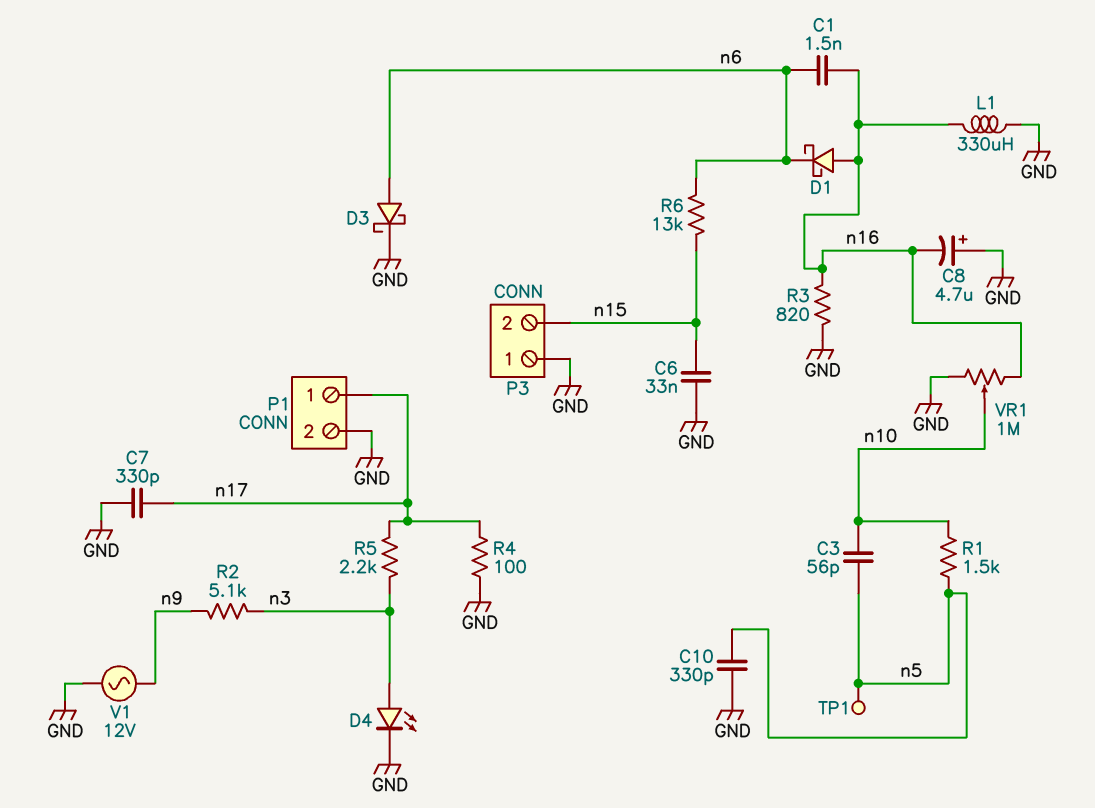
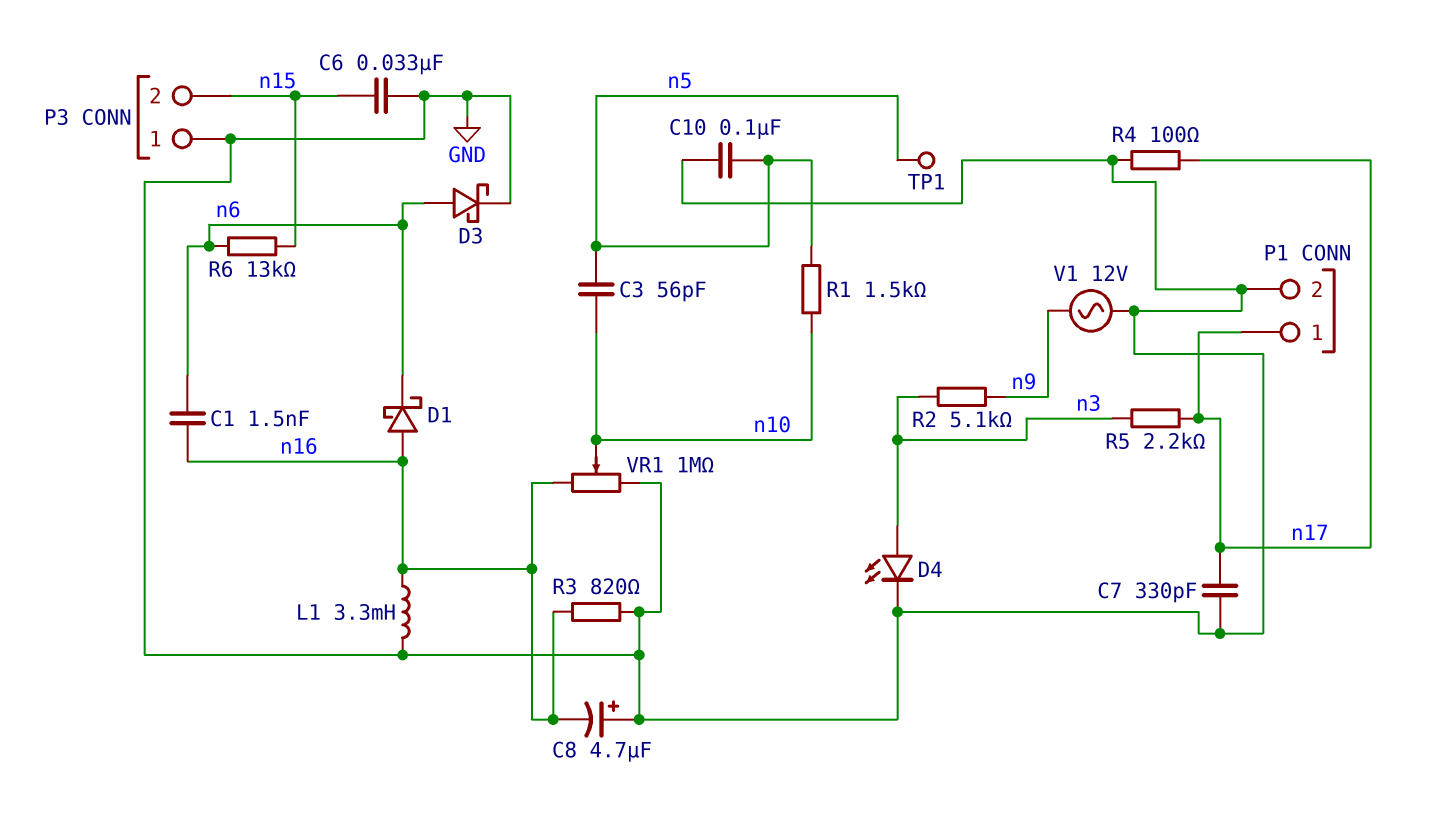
C10: 330pF (GND, n5) -> 100nF (GND, n5)
L1: 330uH (GND, n16) -> 3.3mH (GND, n16)

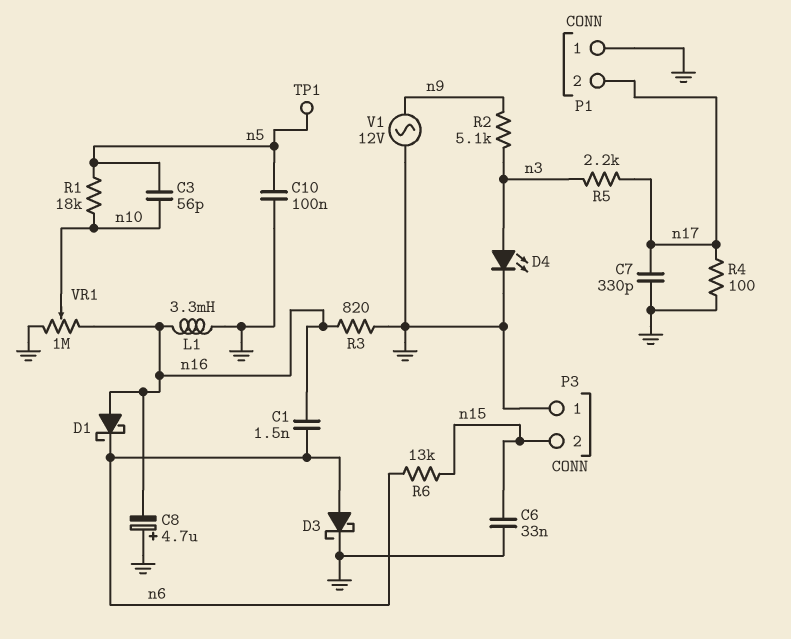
P1 pin 1: n17 -> GND
P1 pin 2: GND -> n17
R1: 1.5k (n5, n10) -> 18k (n5, n10)

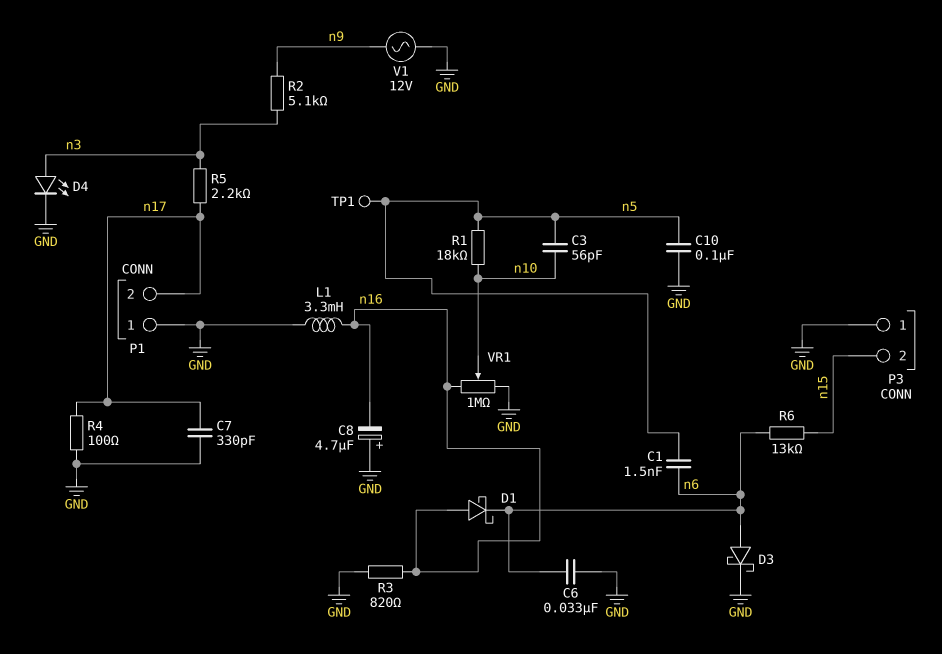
C1: 1.5nF (n6, n16) -> 1.5nF (n5, n6)
C6: 33nF (GND, n15) -> 33nF (GND, n6)

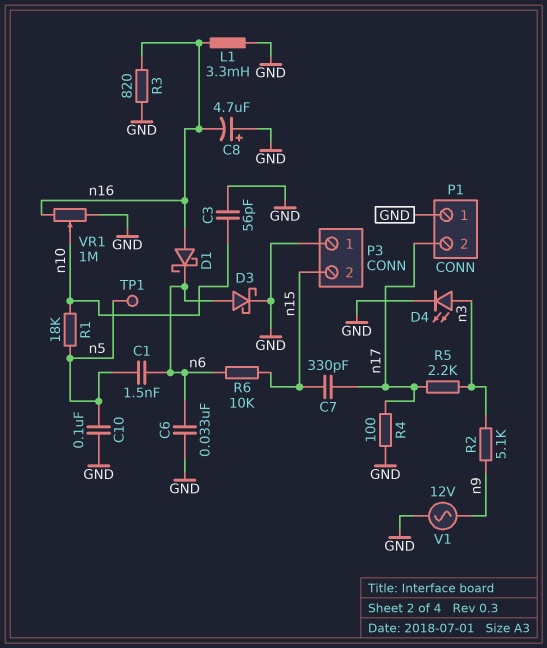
C3: 56pF (n5, n10) -> 56pF (GND, n10)
C7: 330pF (GND, n17) -> 330pF (n15, n17)
R6: 13k (n6, n15) -> 10k (n6, n15)

